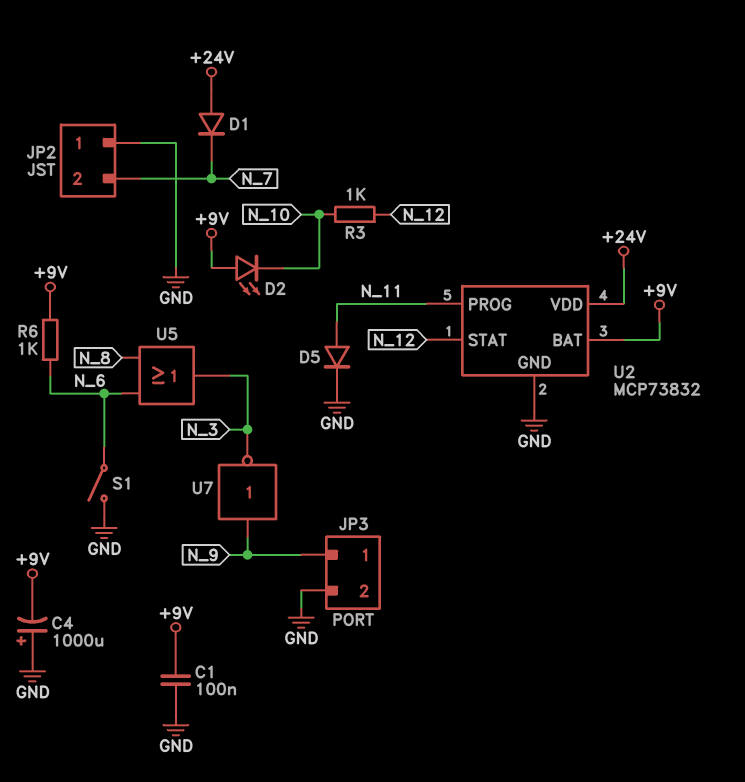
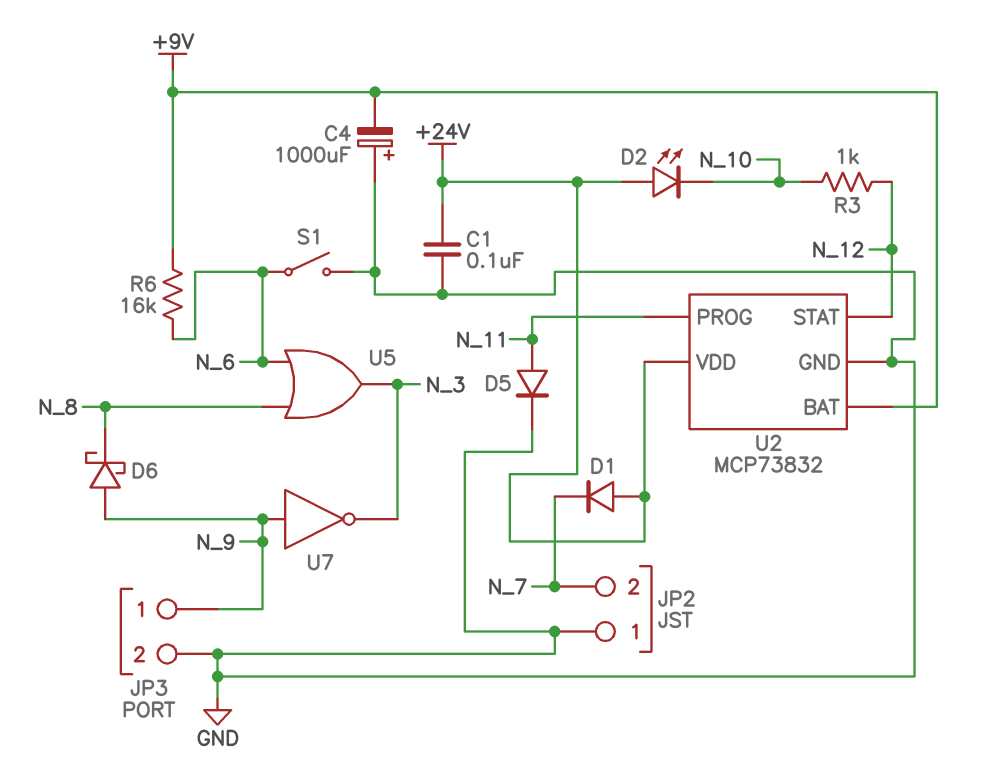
C1: 100nF (+9V, GND) -> 100nF (+24V, GND)
D2: LED (A +9V, K N_10) -> LED (A +24V, K N_10)
D6: none -> schottky (A N_9, K N_8)
R6: 1k (+9V, N_6) -> 16k (+9V, N_6)

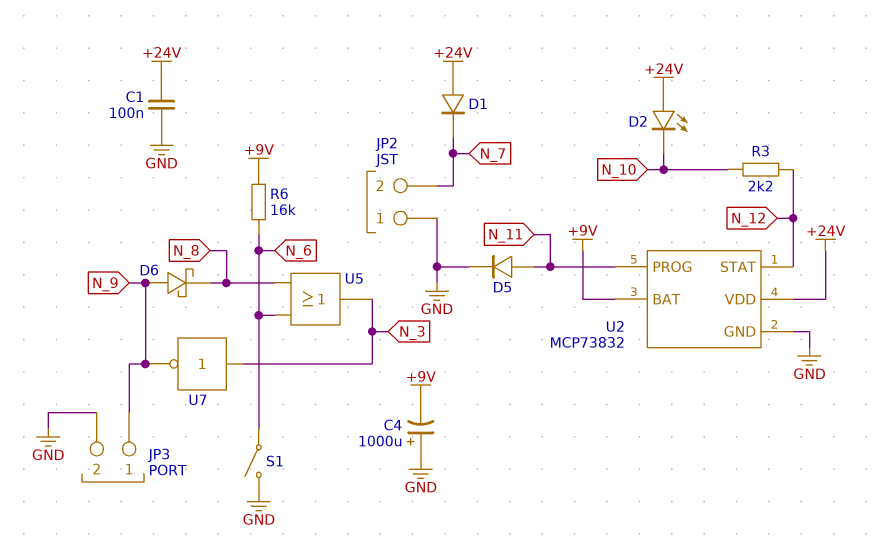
R3: 1k (N_10, N_12) -> 2.2k (N_10, N_12)
U7: NOT (in N_9, out N_3) -> NOT (in N_3, out N_9)

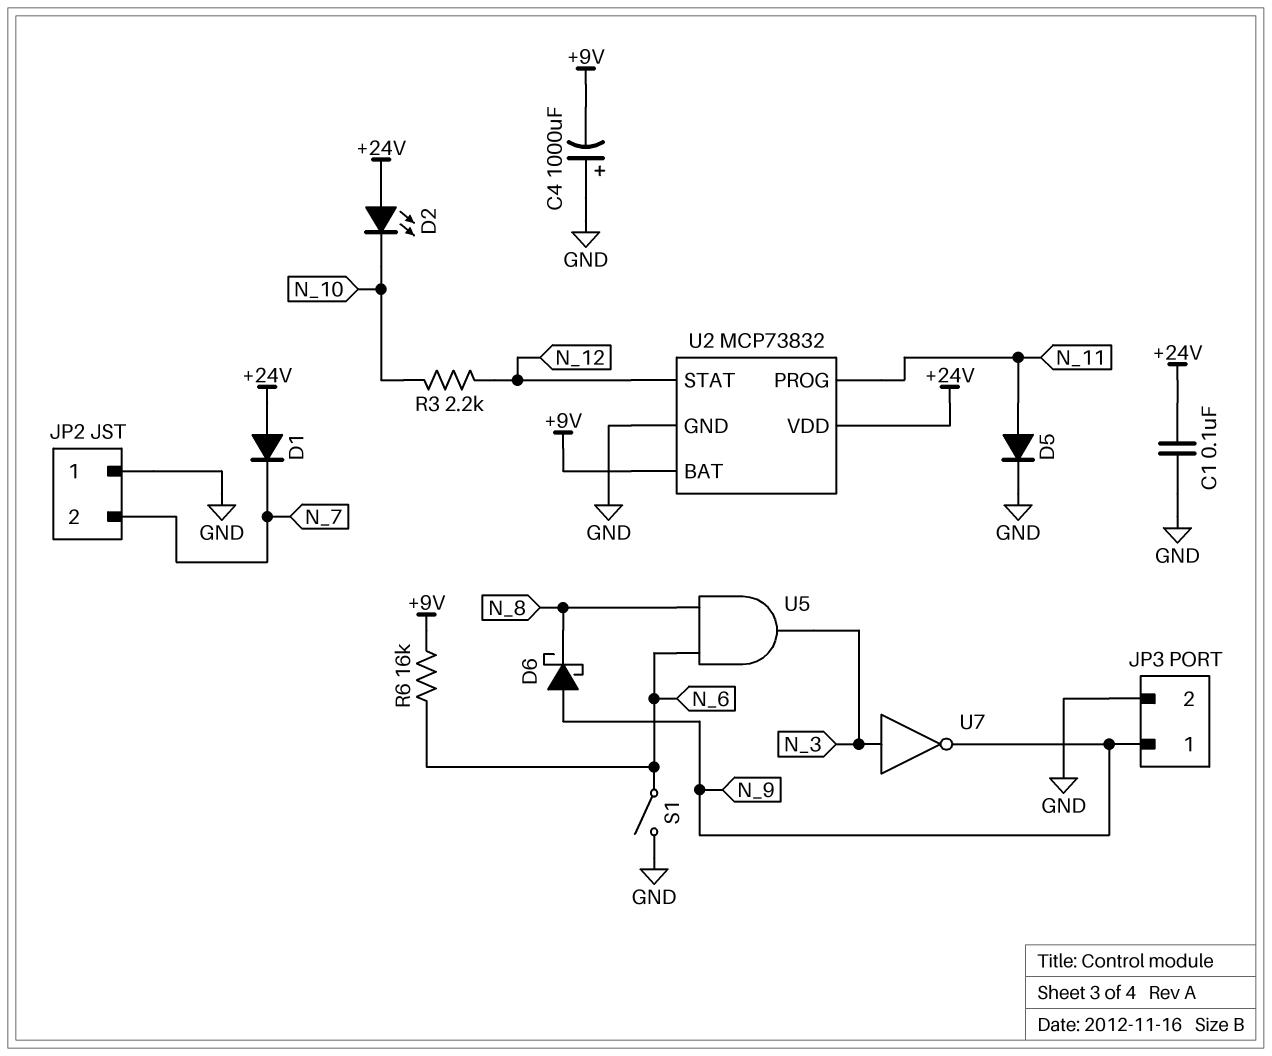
U5: OR (in N_6, in N_8, out N_3) -> AND (in N_6, in N_8, out N_3)

